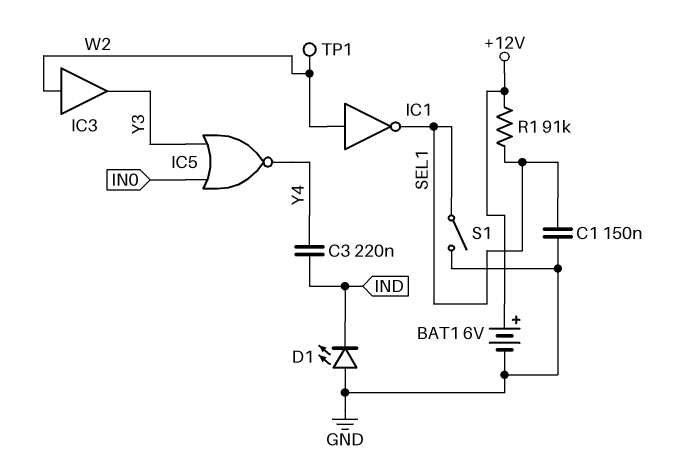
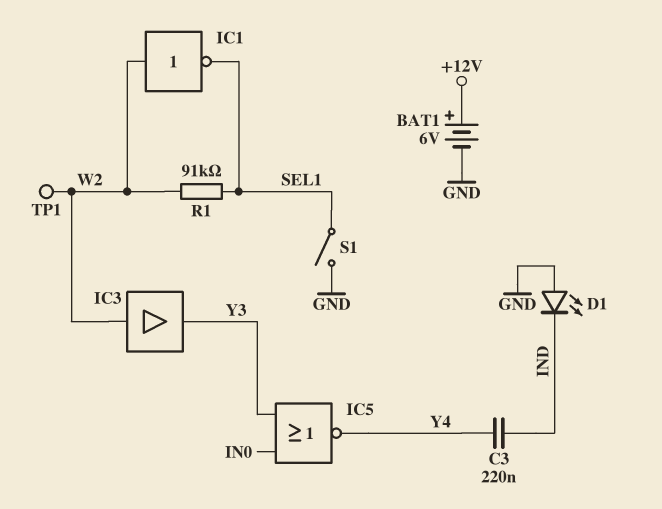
C1: 150nF (GND, SEL1) -> none
R1: 91k (+12V, SEL1) -> 91k (SEL1, W2)

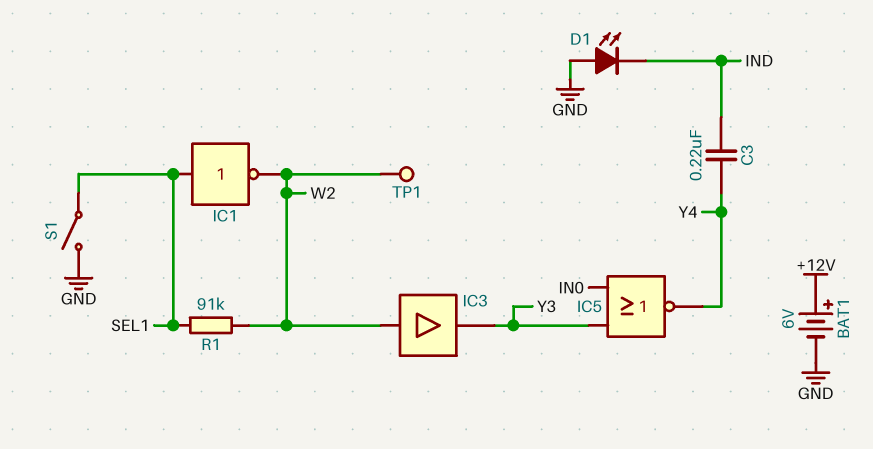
IC1: NOT (in W2, out SEL1) -> NOT (in SEL1, out W2)

